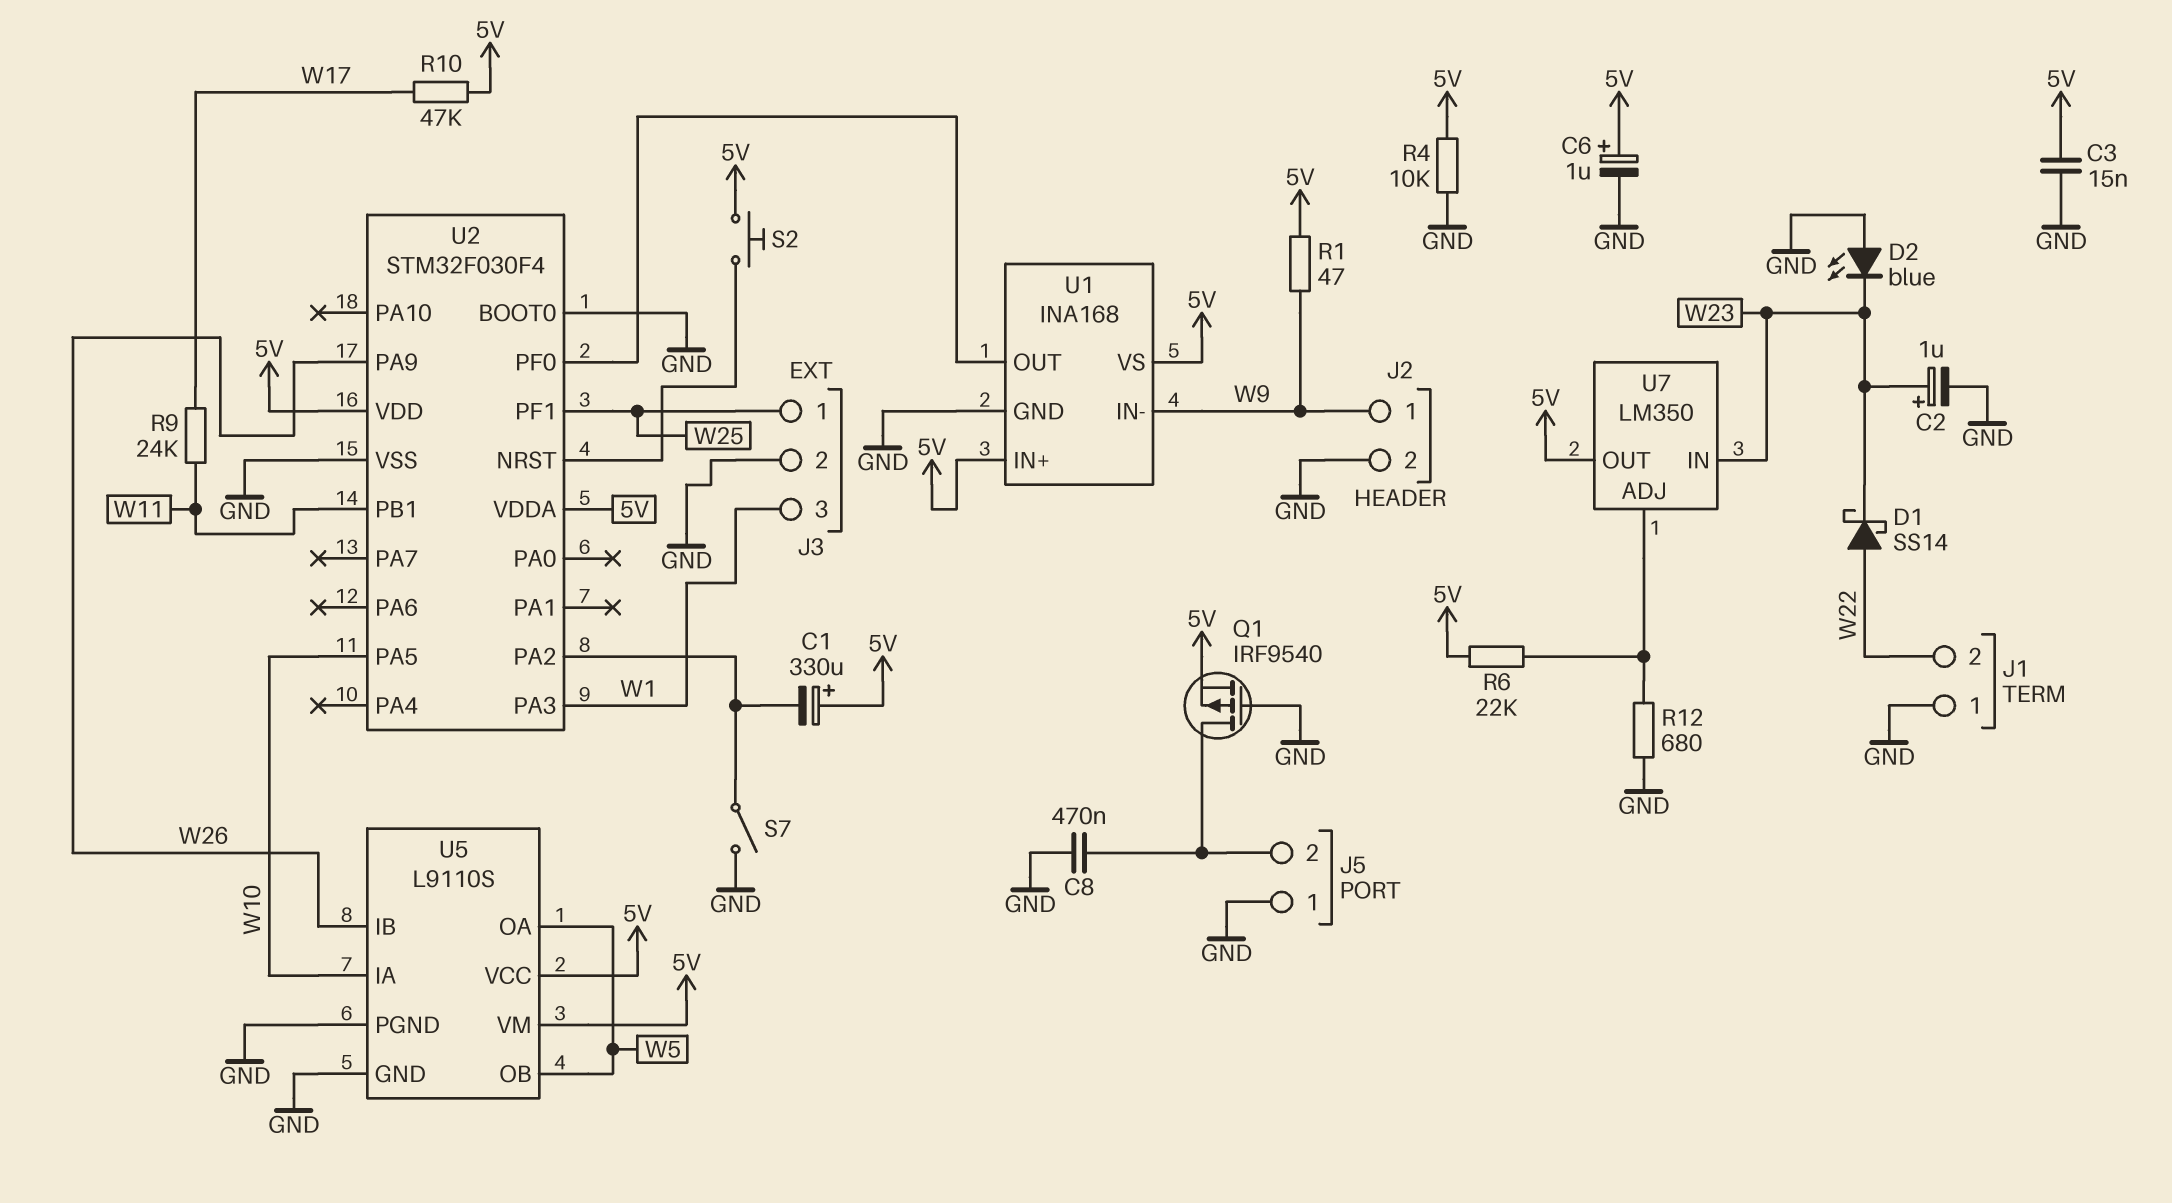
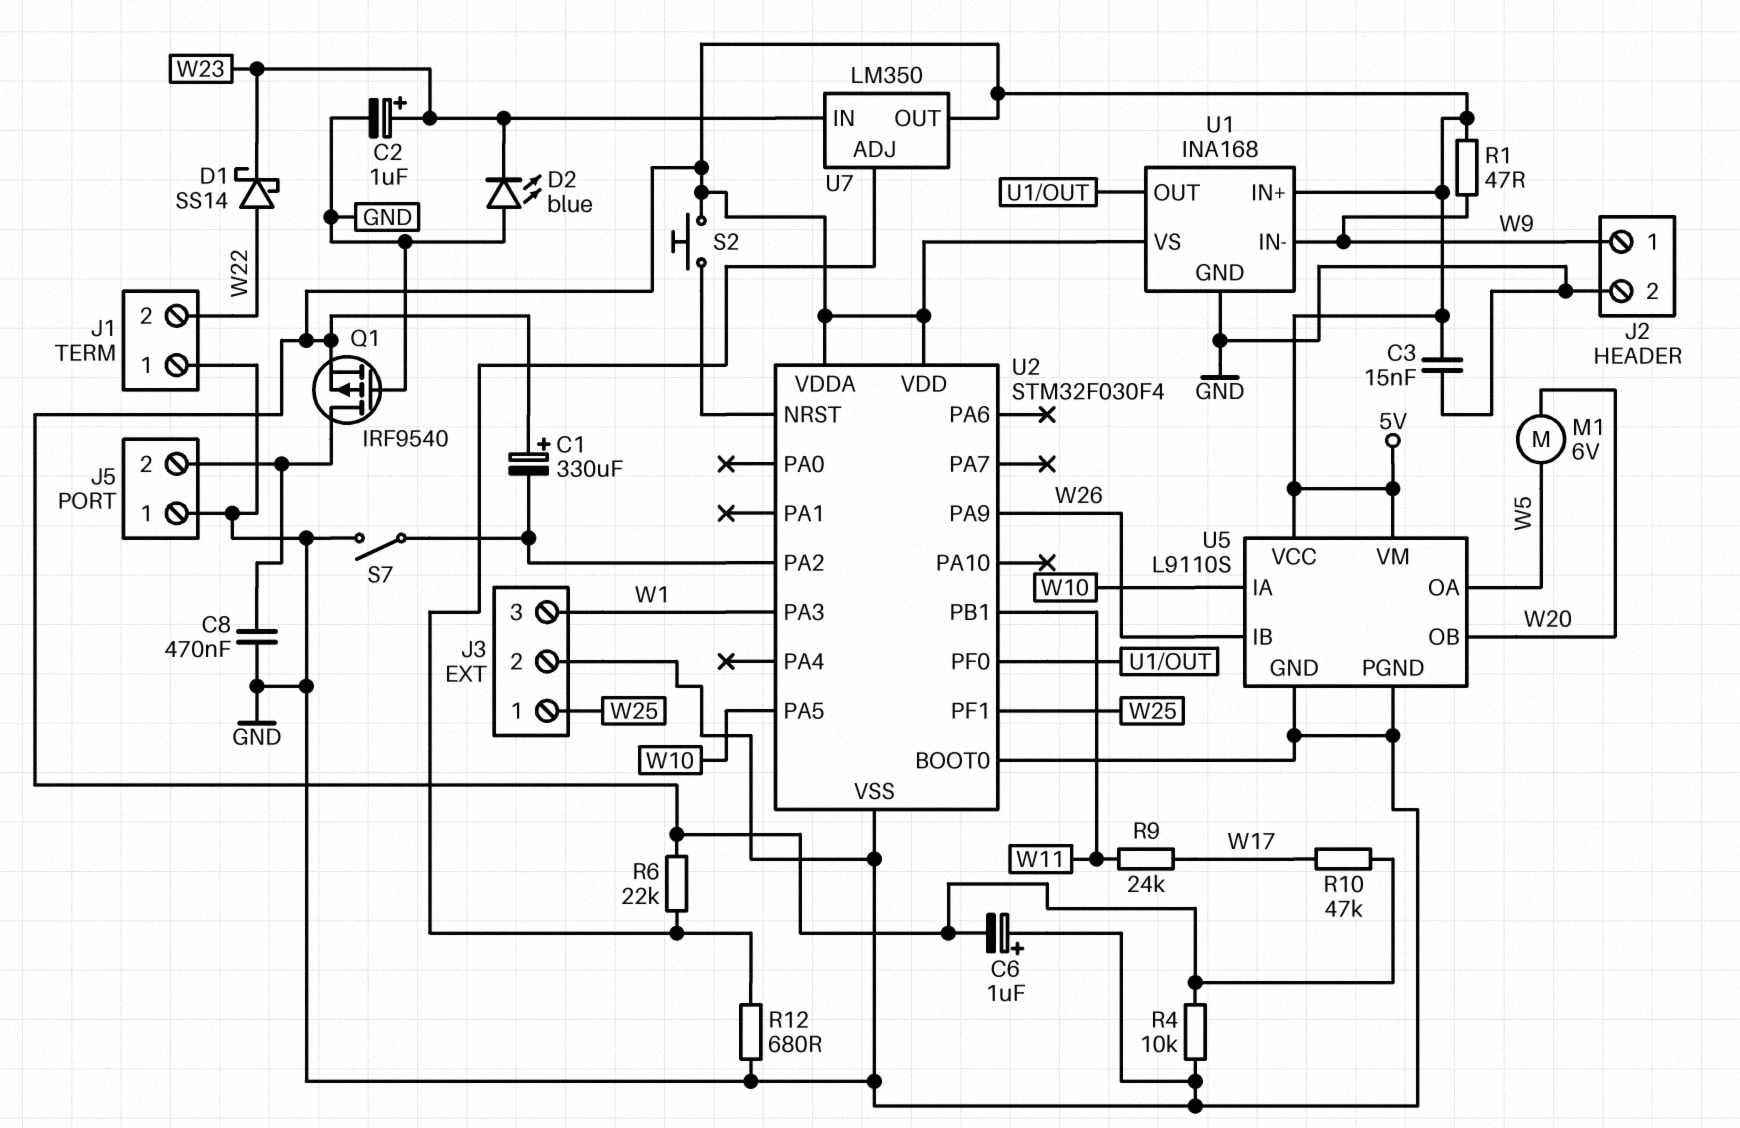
C6: 1uF (plus 5V, minus GND) -> 1uF (plus GND, minus 5V)
M1: none -> motor 6V (W5, W20)
U5 pin OB: W5 -> W20

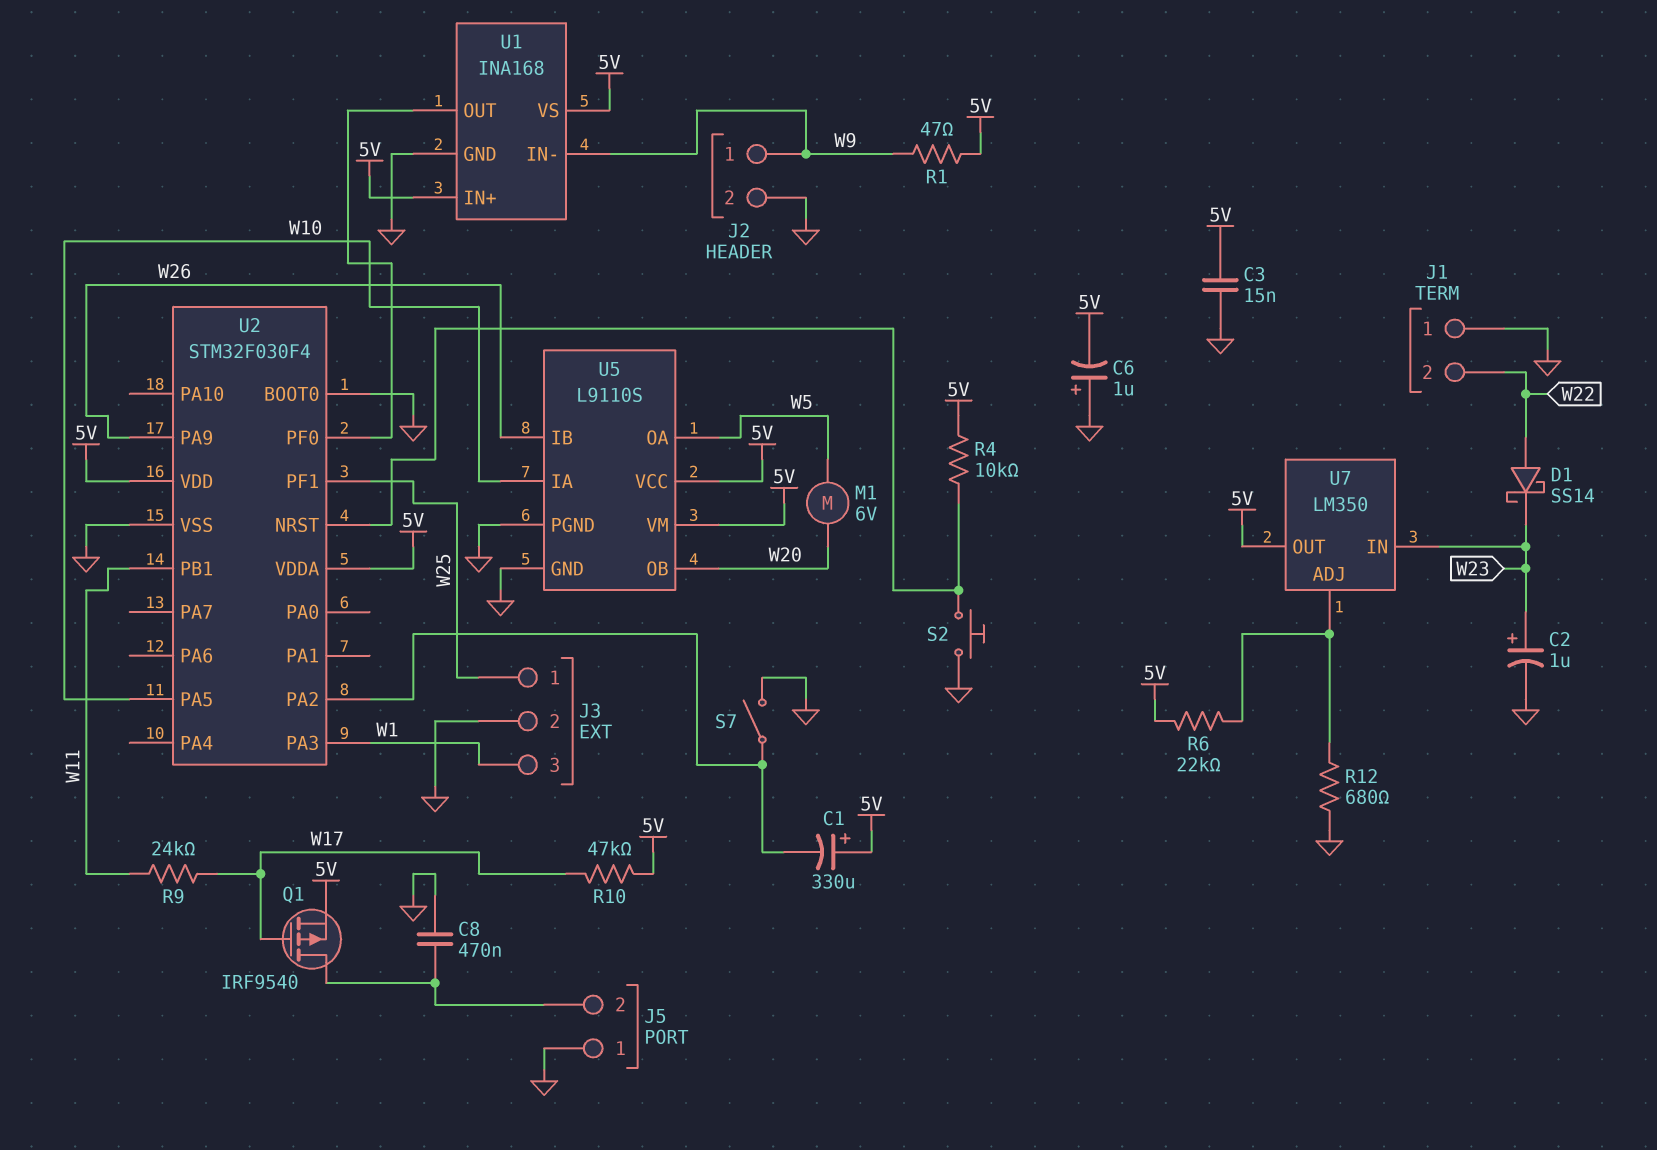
D2: LED blue (A GND, K W23) -> none
Q1: PMOS IRF9540 (G GND, D J5/2, S 5V) -> PMOS IRF9540 (G W17, D J5/2, S 5V)
R4: 10k (5V, GND) -> 10k (5V, U2/NRST)
S2: button (5V, U2/NRST) -> button (GND, U2/NRST)

